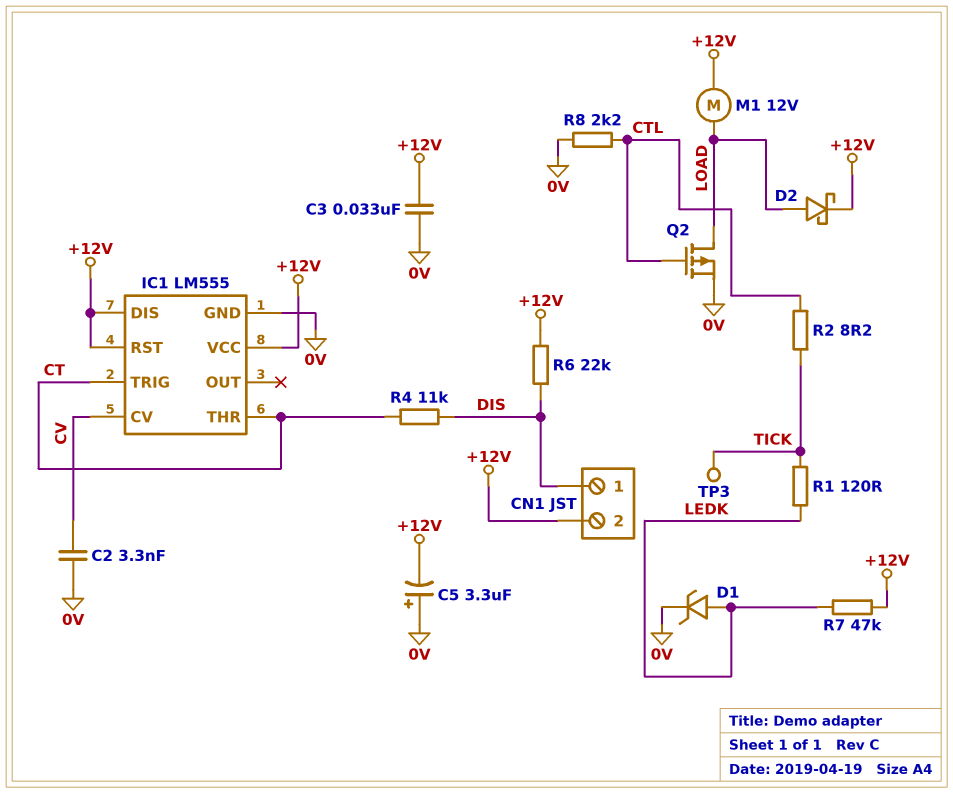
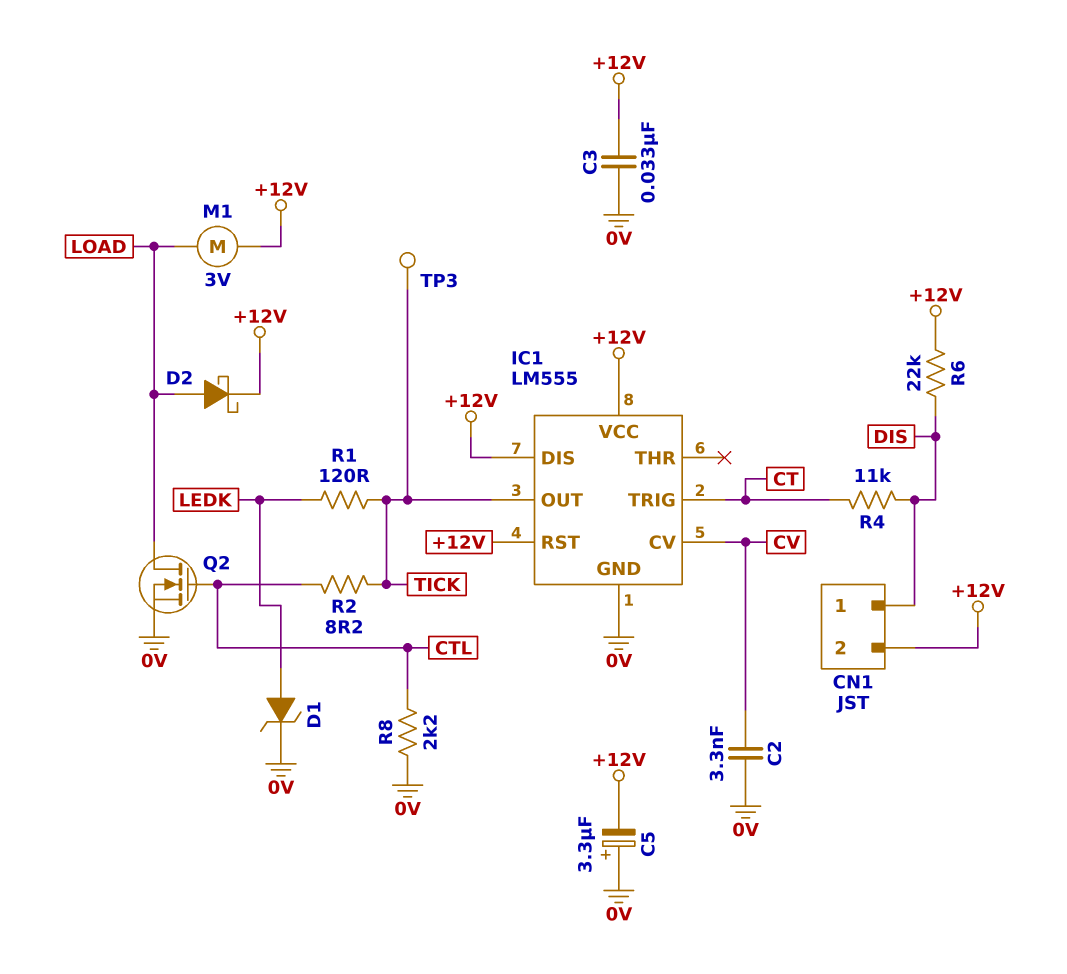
IC1 pin OUT: none -> TICK
IC1 pin THR: CT -> none
M1: motor 12V (+12V, LOAD) -> motor 3V (+12V, LOAD)
Q2: PMOS (G CTL, D LOAD, S 0V) -> NMOS (G CTL, D LOAD, S 0V)
R7: 47k (+12V, LEDK) -> none

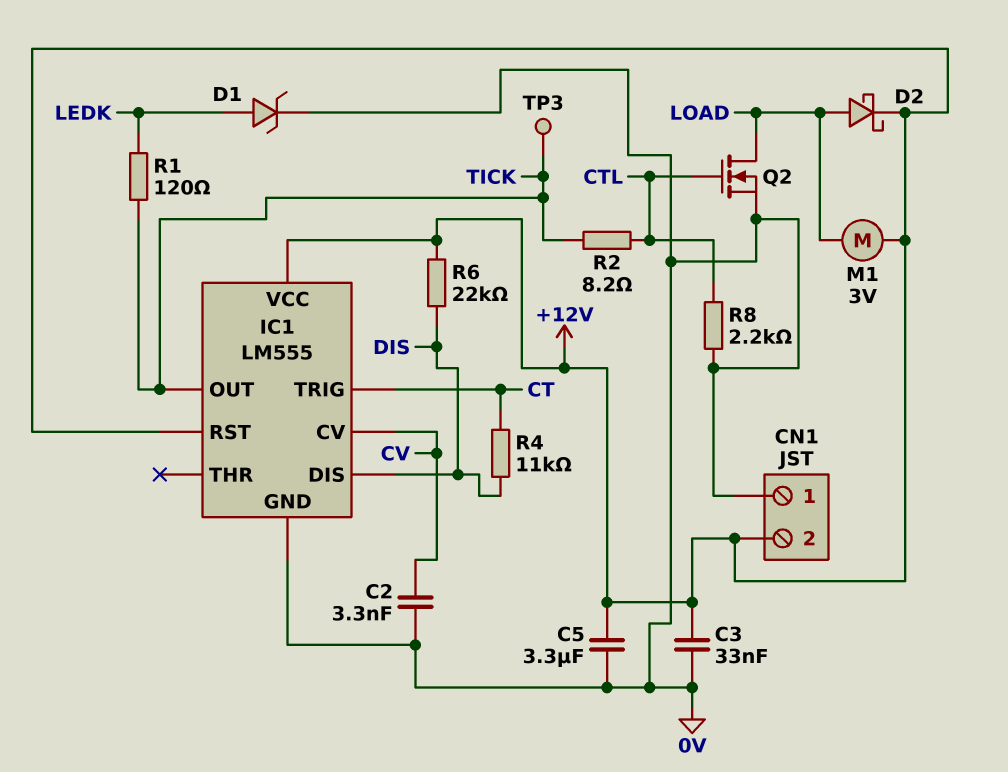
C5: 3.3uF (plus 0V, minus +12V) -> 3.3uF (+12V, 0V)
CN1 pin 1: DIS -> 0V
IC1 pin DIS: +12V -> DIS

